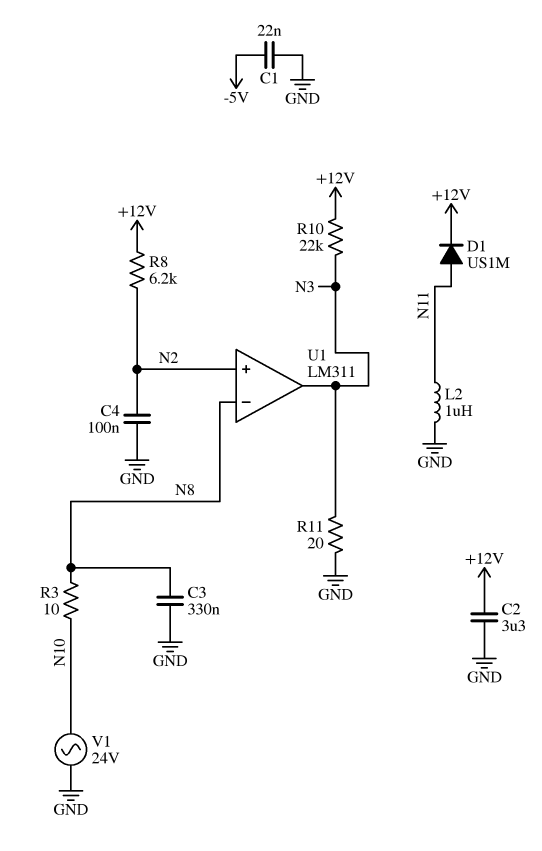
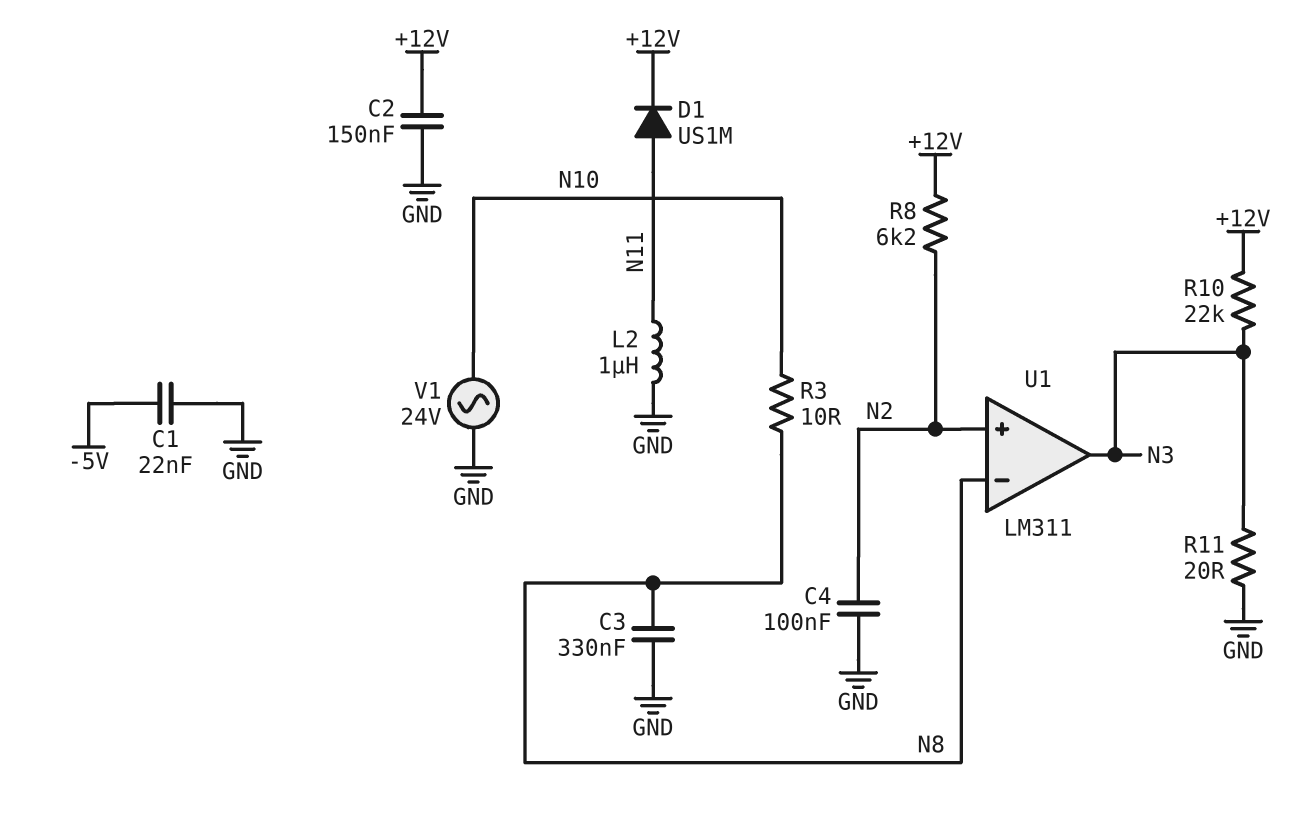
C2: 3.3uF (+12V, GND) -> 150nF (+12V, GND)

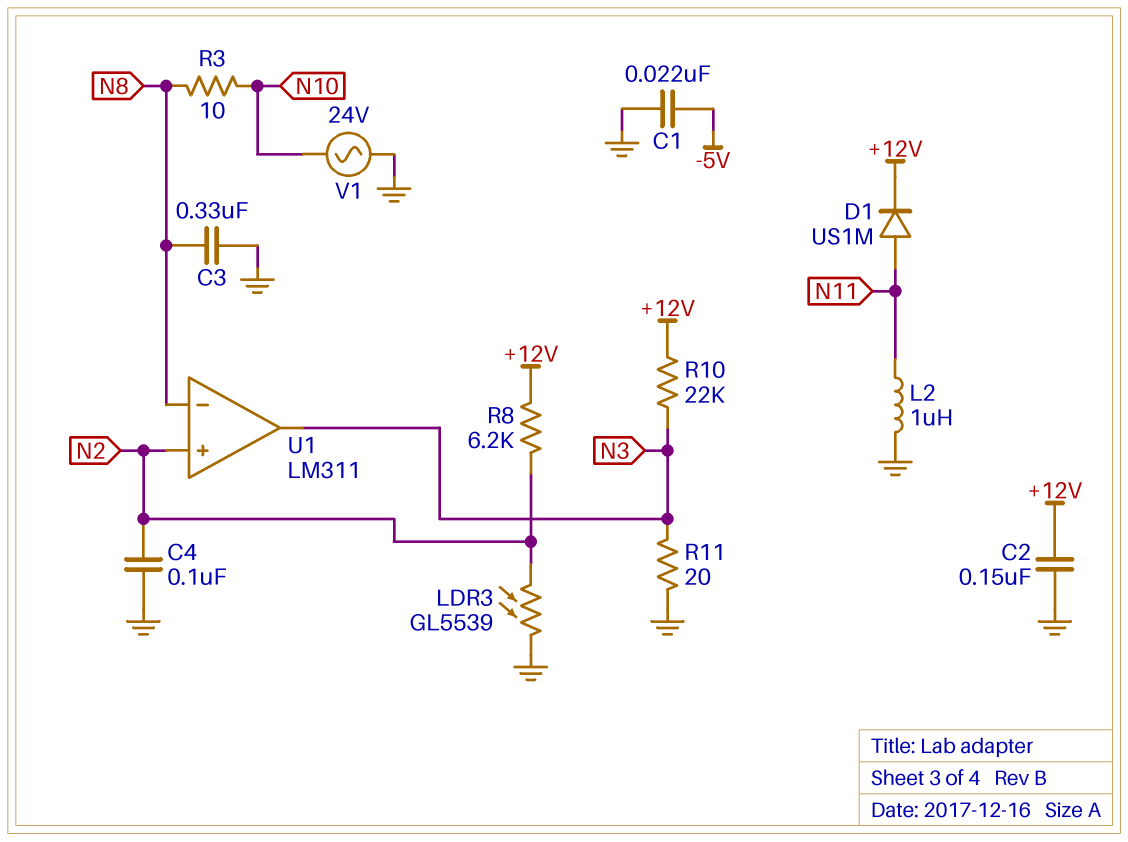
LDR3: none -> GL5539 (GND, N2)

